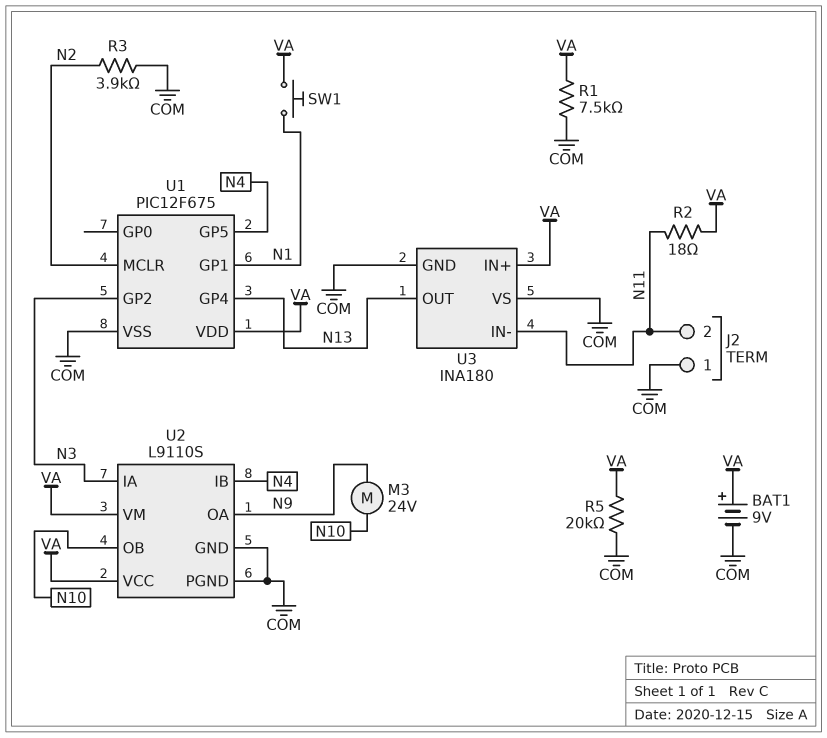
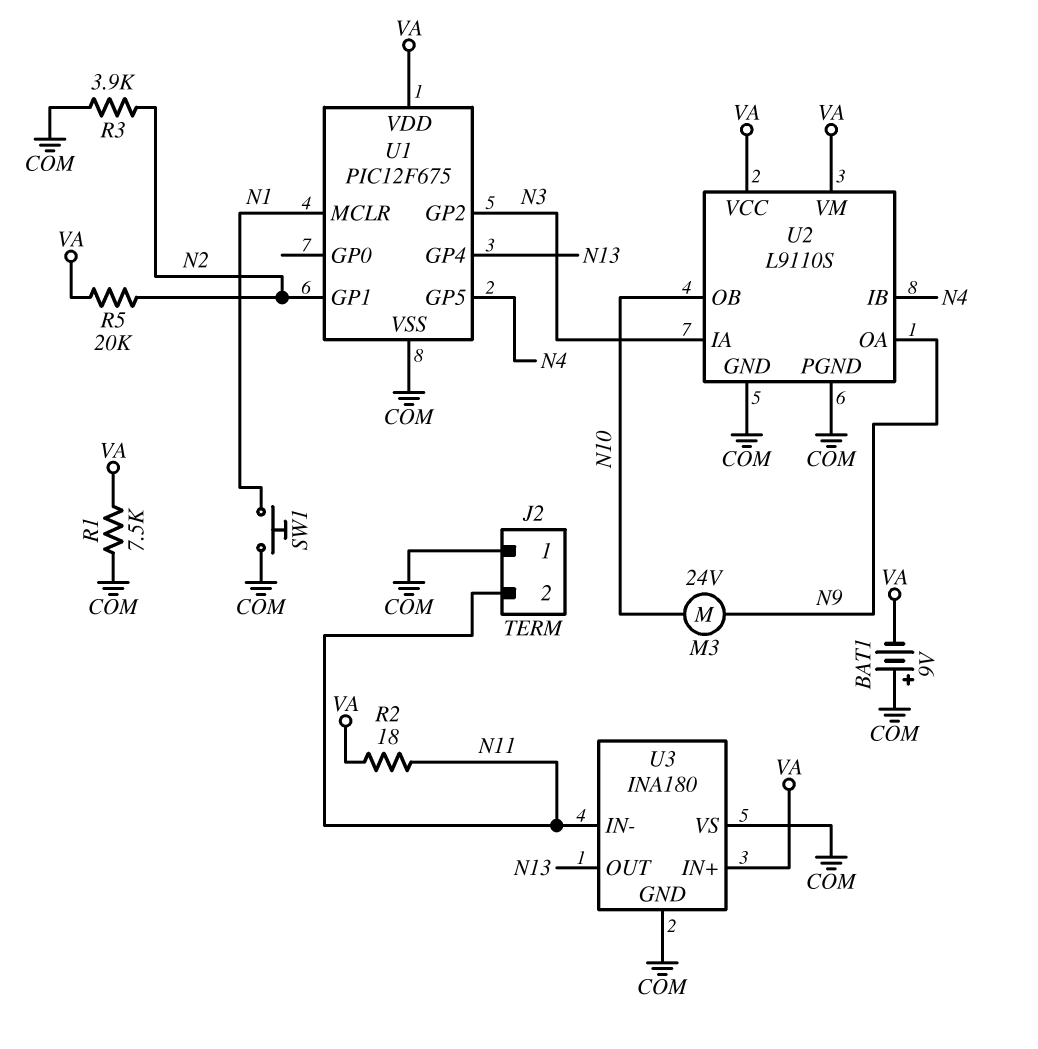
BAT1: 9V (plus VA, minus COM) -> 9V (plus COM, minus VA)
R5: 20k (COM, VA) -> 20k (N2, VA)
SW1: button (N1, VA) -> button (COM, N1)
U1 pin GP1: N1 -> N2
U1 pin MCLR: N2 -> N1

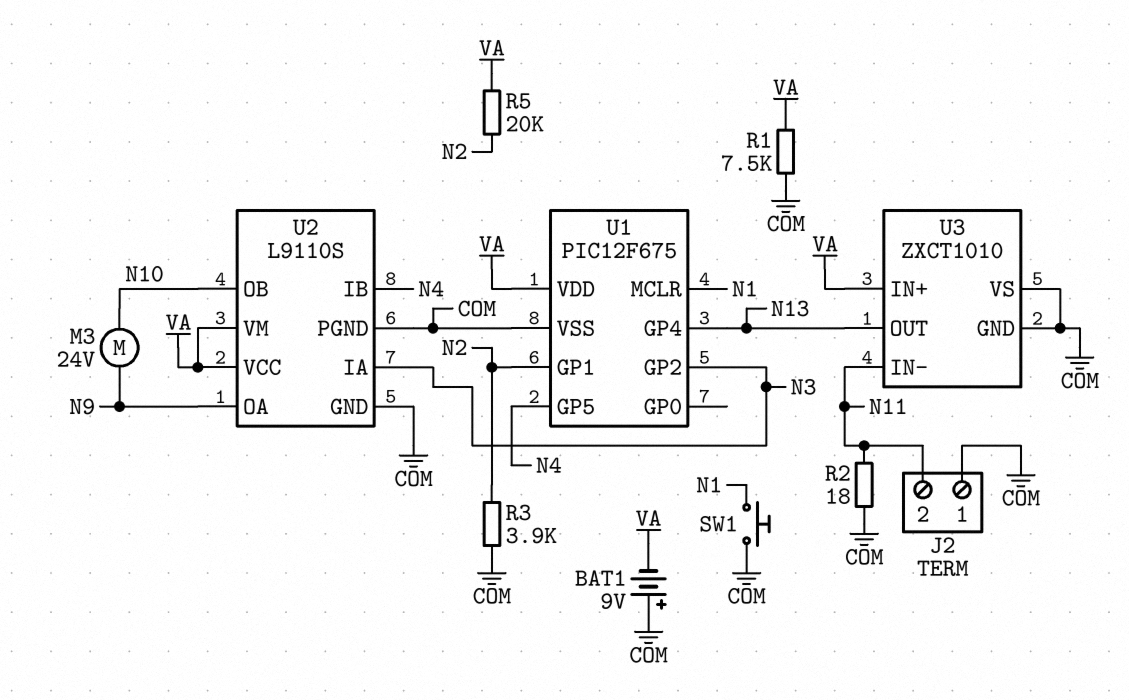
R2: 18 (N11, VA) -> 18 (COM, N11)
U3: INA180 -> ZXCT1010

